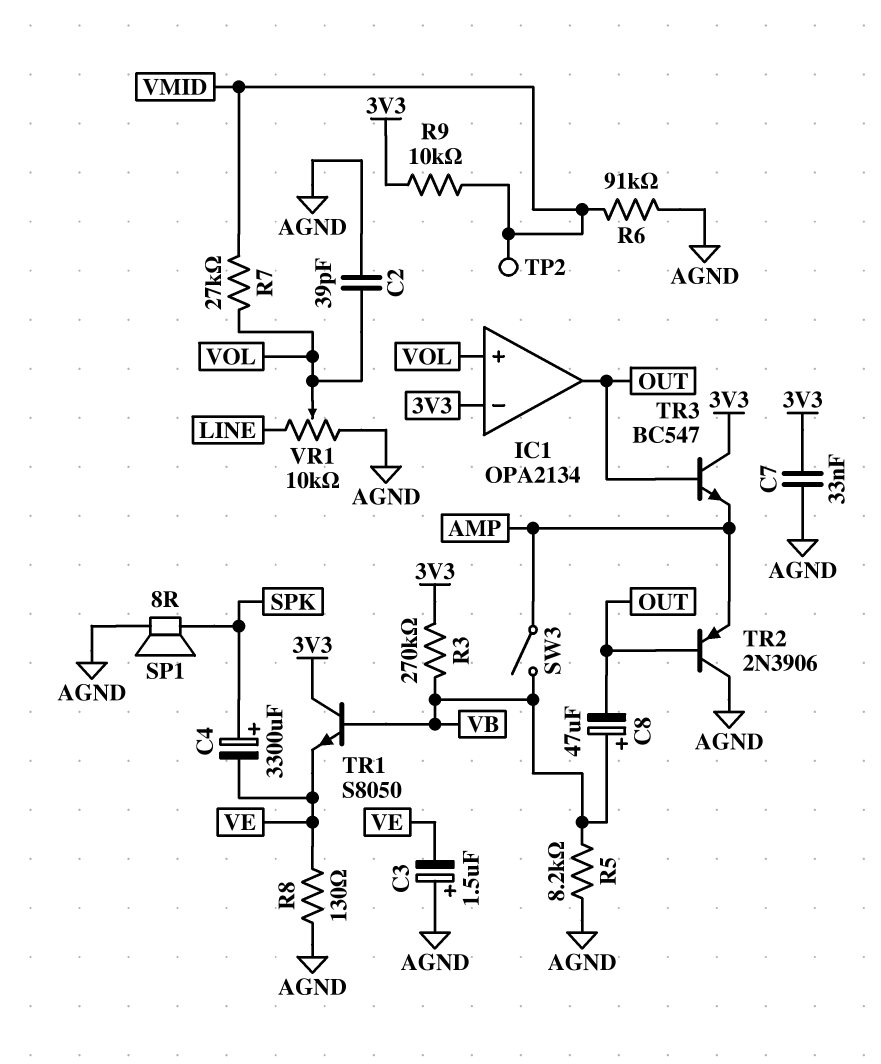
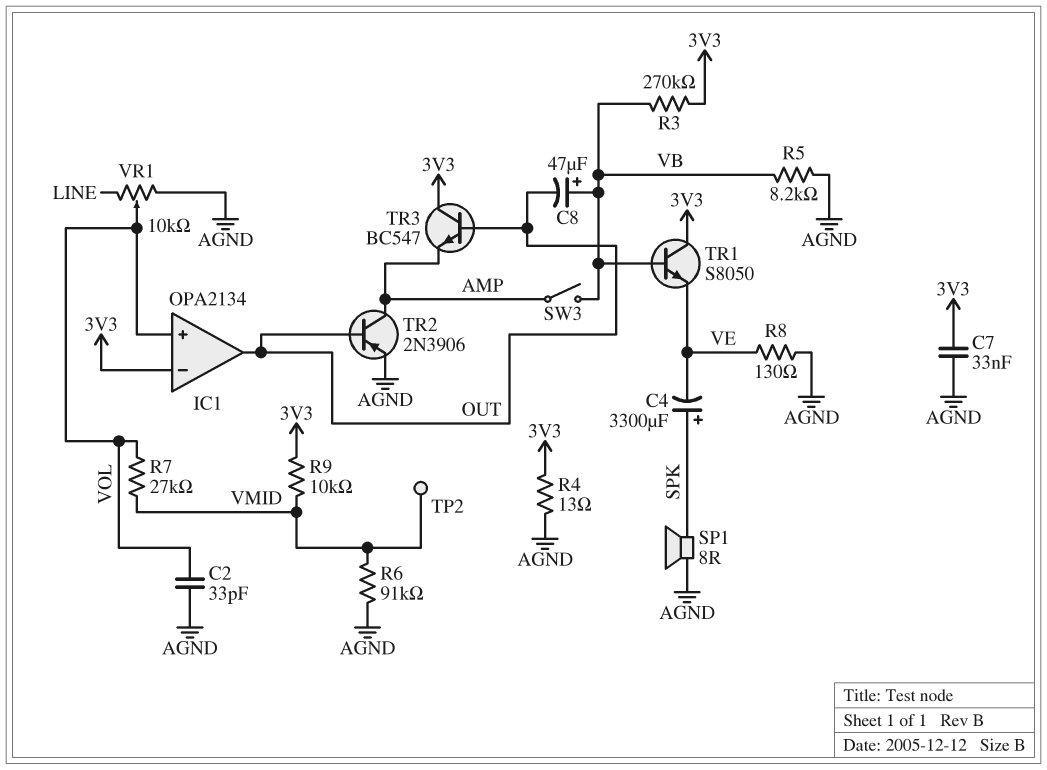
C2: 39pF (AGND, VOL) -> 33pF (AGND, VOL)
C3: 1.5uF (plus AGND, minus VE) -> none
R4: none -> 13 (3V3, AGND)
TR2: PNP 2N3906 (B OUT, C AGND, E AMP) -> PNP 2N3906 (B OUT, C AMP, E AGND)

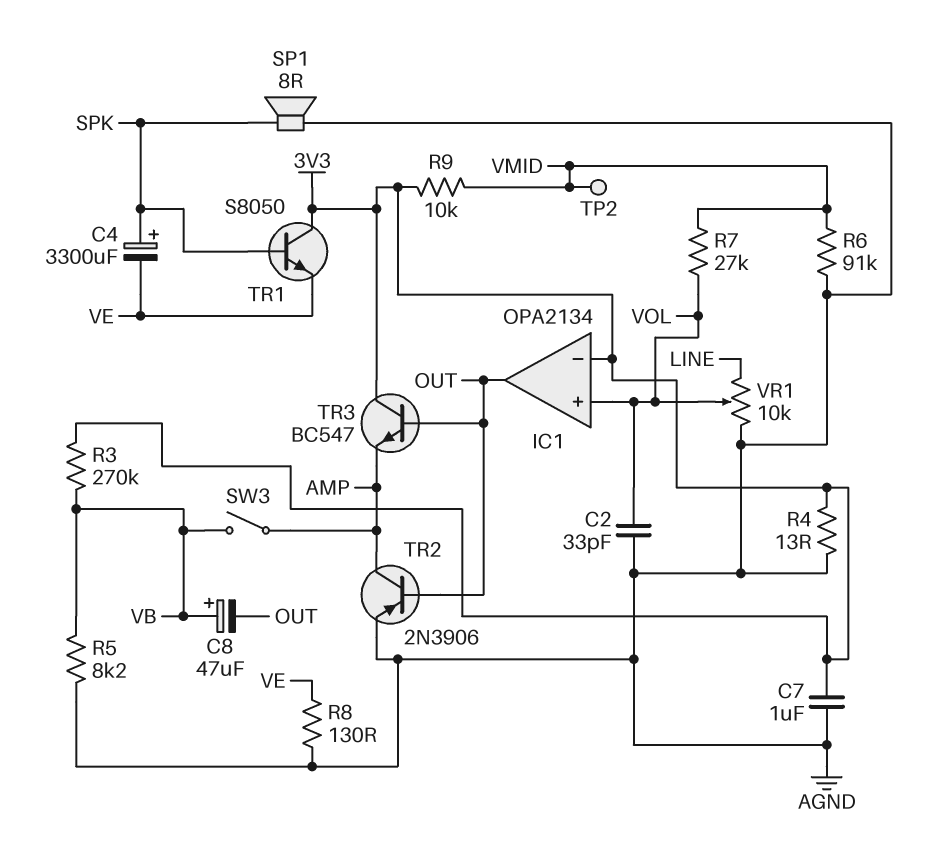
C7: 33nF (3V3, AGND) -> 1uF (3V3, AGND)
TR1: NPN S8050 (B VB, C 3V3, E VE) -> NPN S8050 (B SPK, C 3V3, E VE)

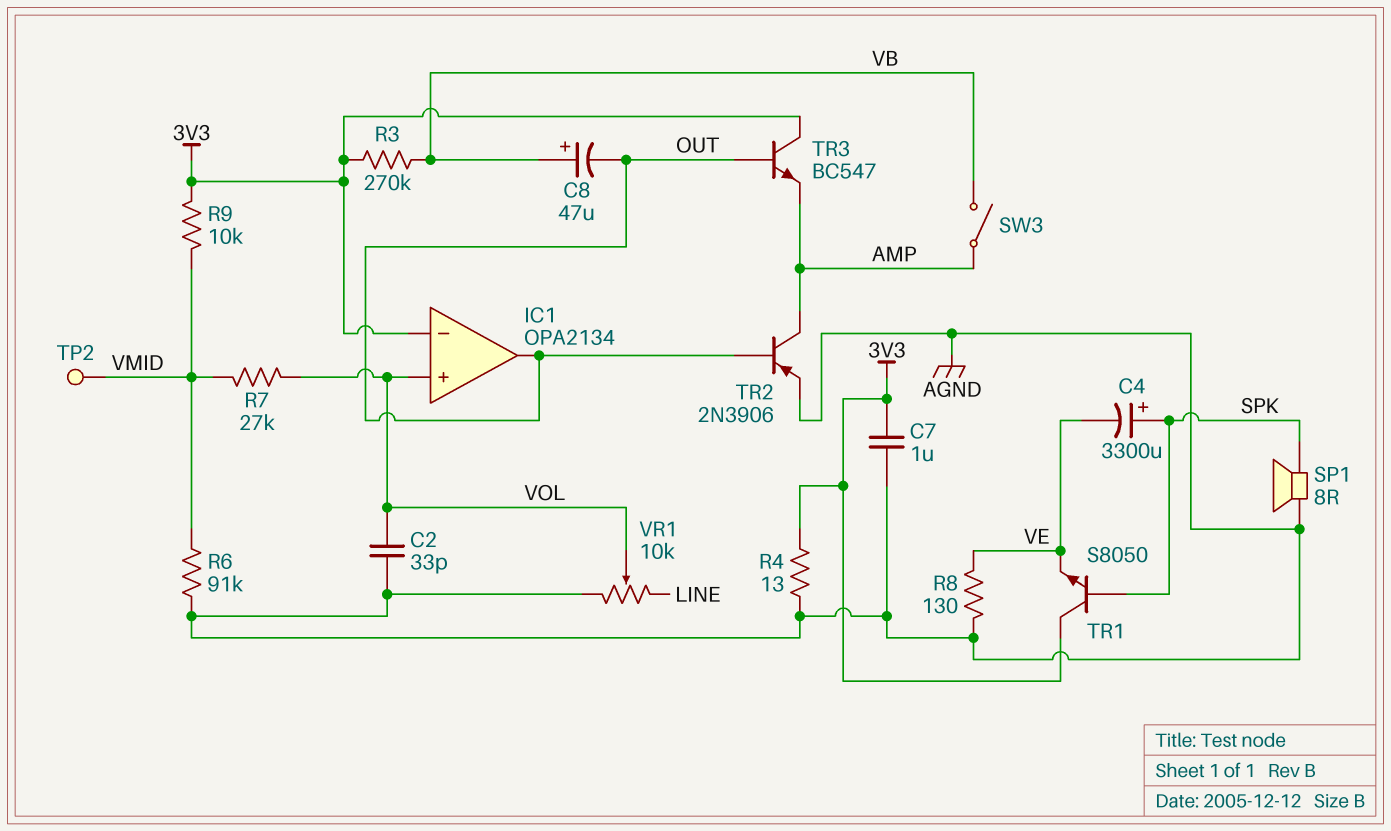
R5: 8.2k (AGND, VB) -> none

